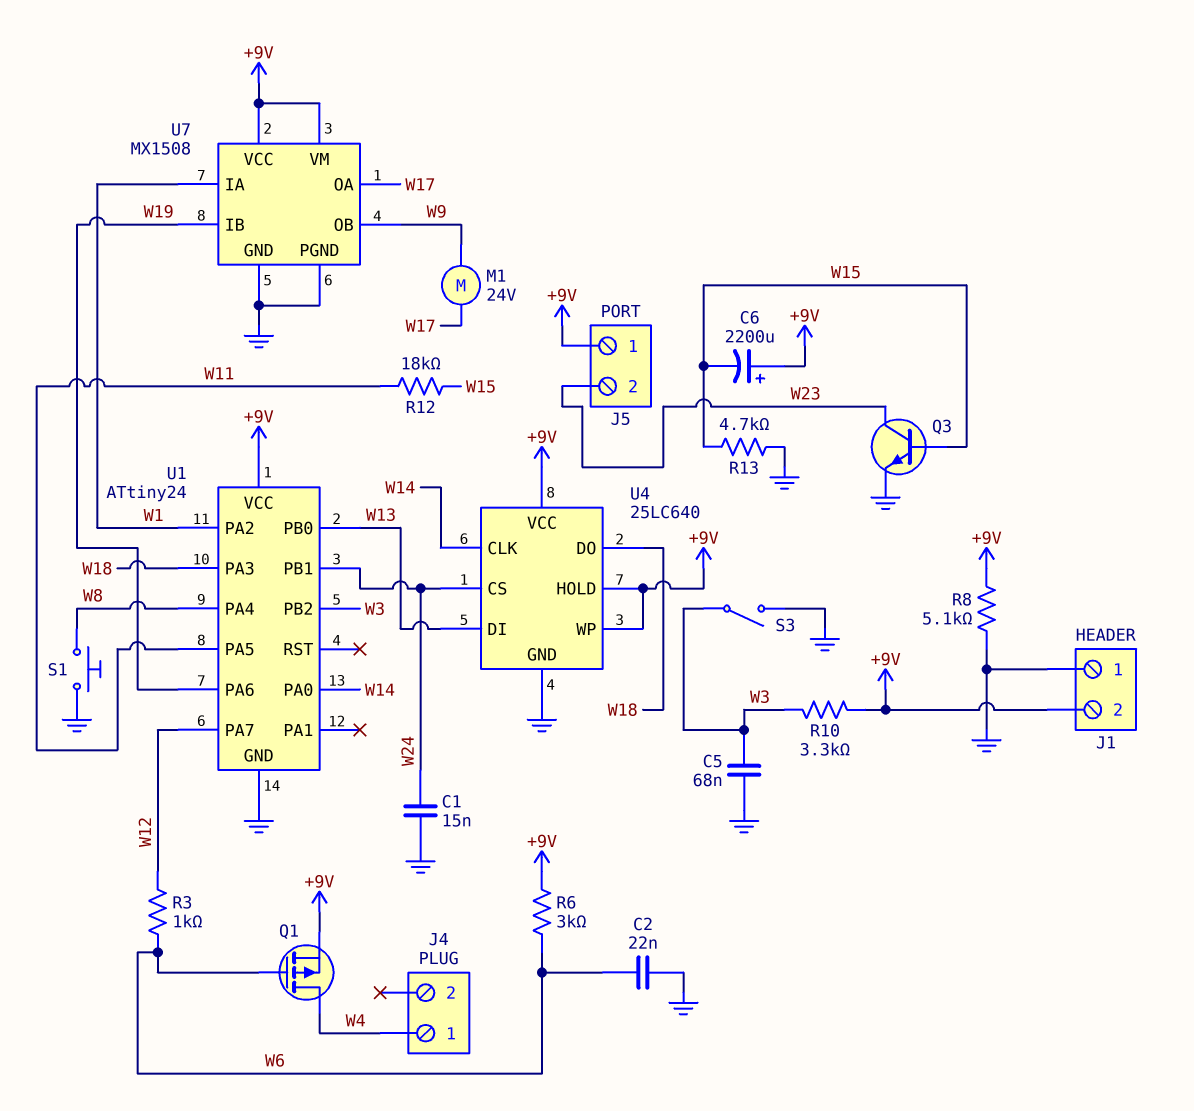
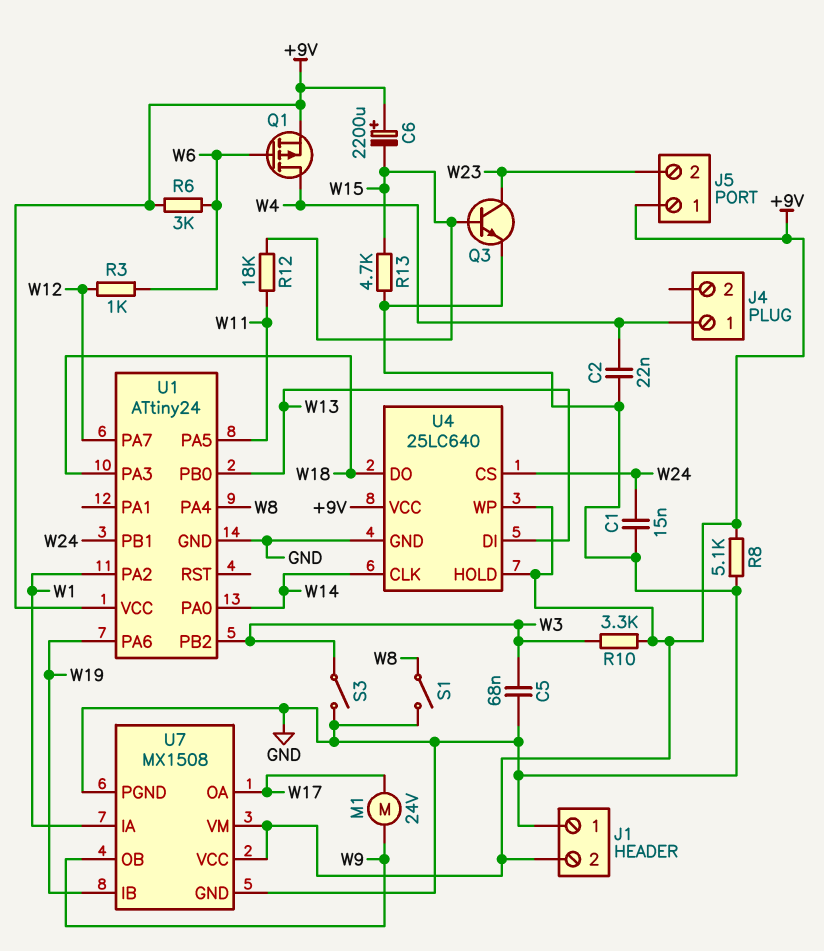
C2: 22nF (GND, W6) -> 22nF (GND, W4)
S1: button (GND, W8) -> switch (GND, W8)

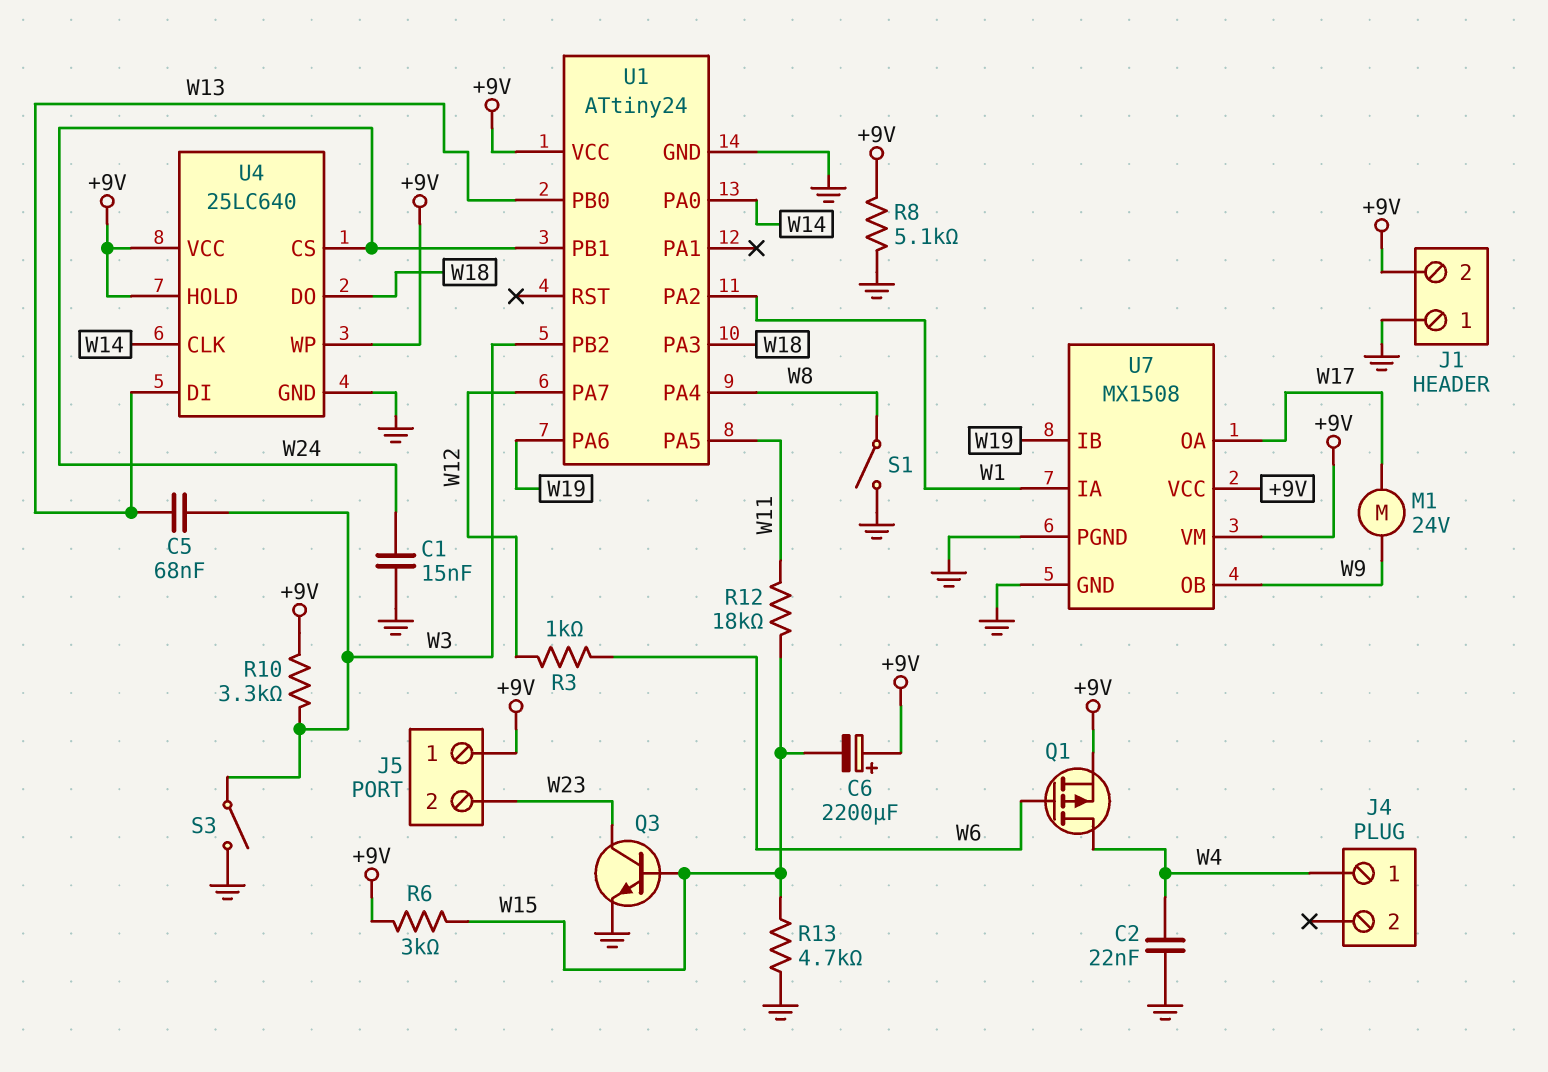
C5: 68nF (GND, W3) -> 68nF (W3, W13)
R6: 3k (+9V, W6) -> 3k (+9V, W15)

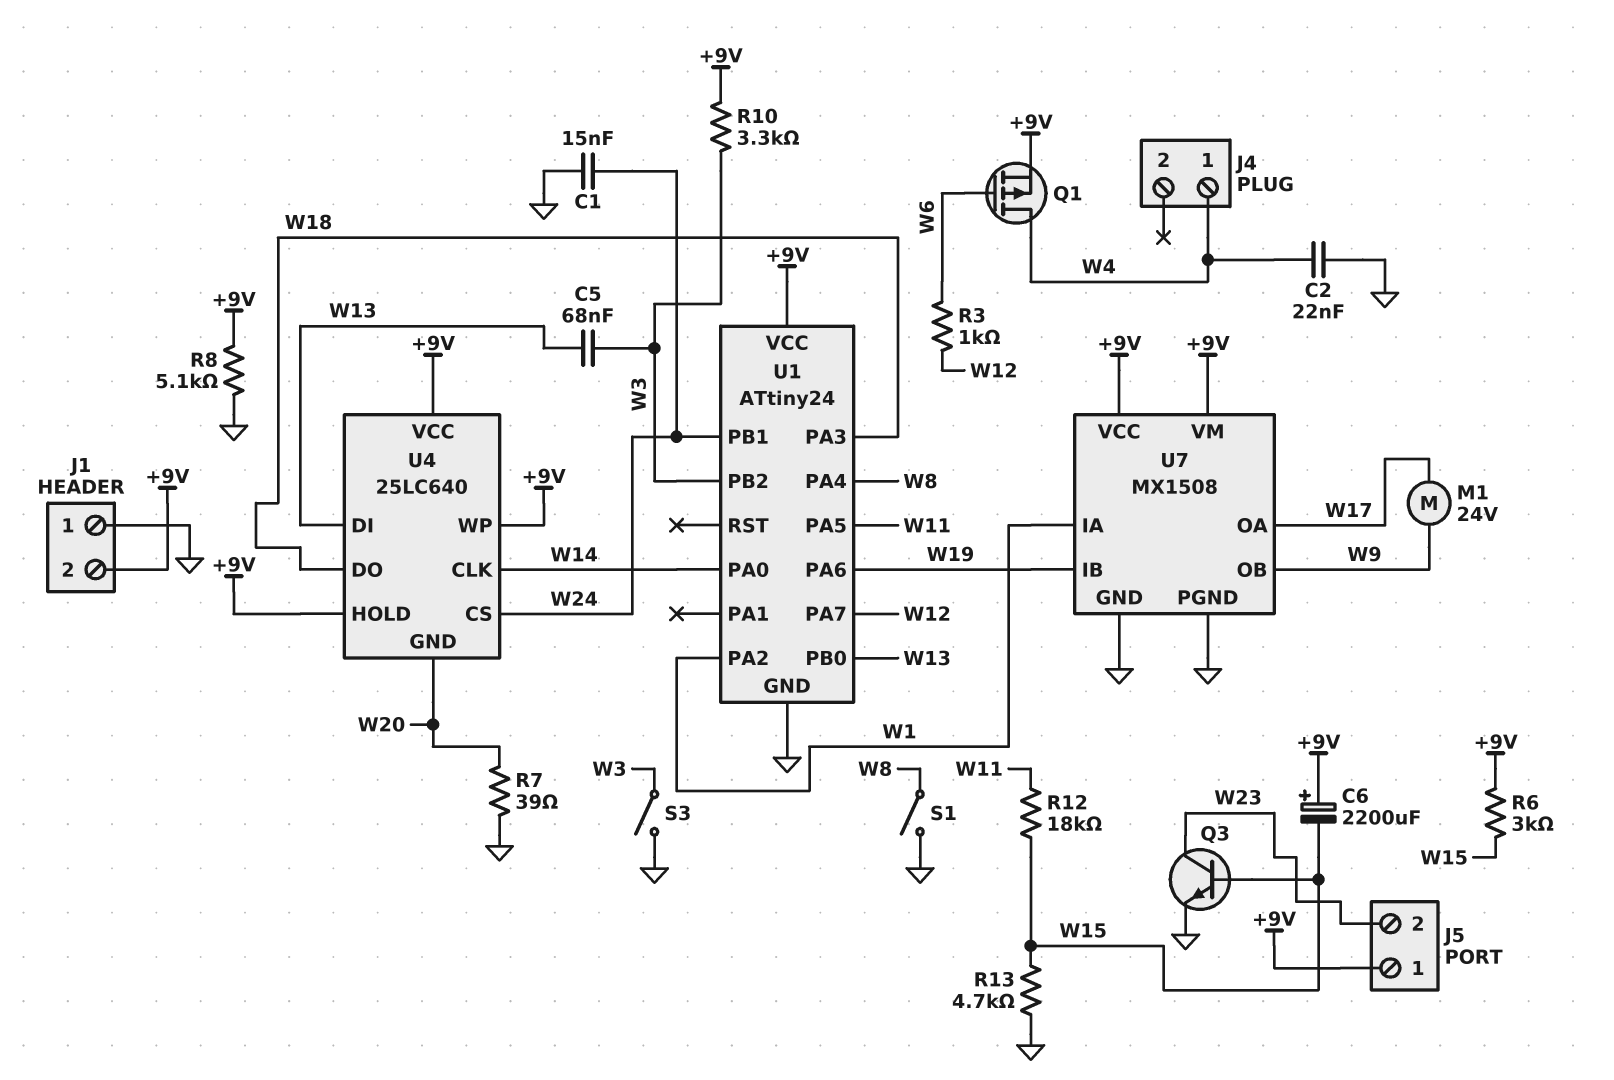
R7: none -> 39 (GND, W20)
U4 pin GND: GND -> W20

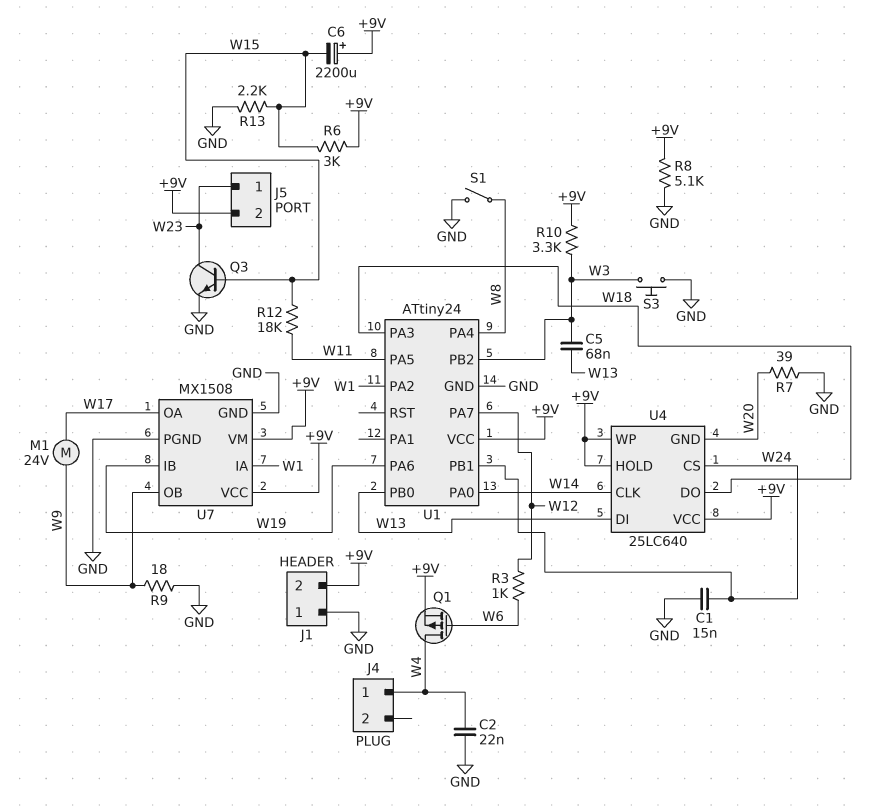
J5 pin 1: +9V -> W23
J5 pin 2: W23 -> +9V
R9: none -> 18 (GND, W9)
R13: 4.7k (GND, W15) -> 2.2k (GND, W15)
S3: switch (GND, W3) -> button (GND, W3)

